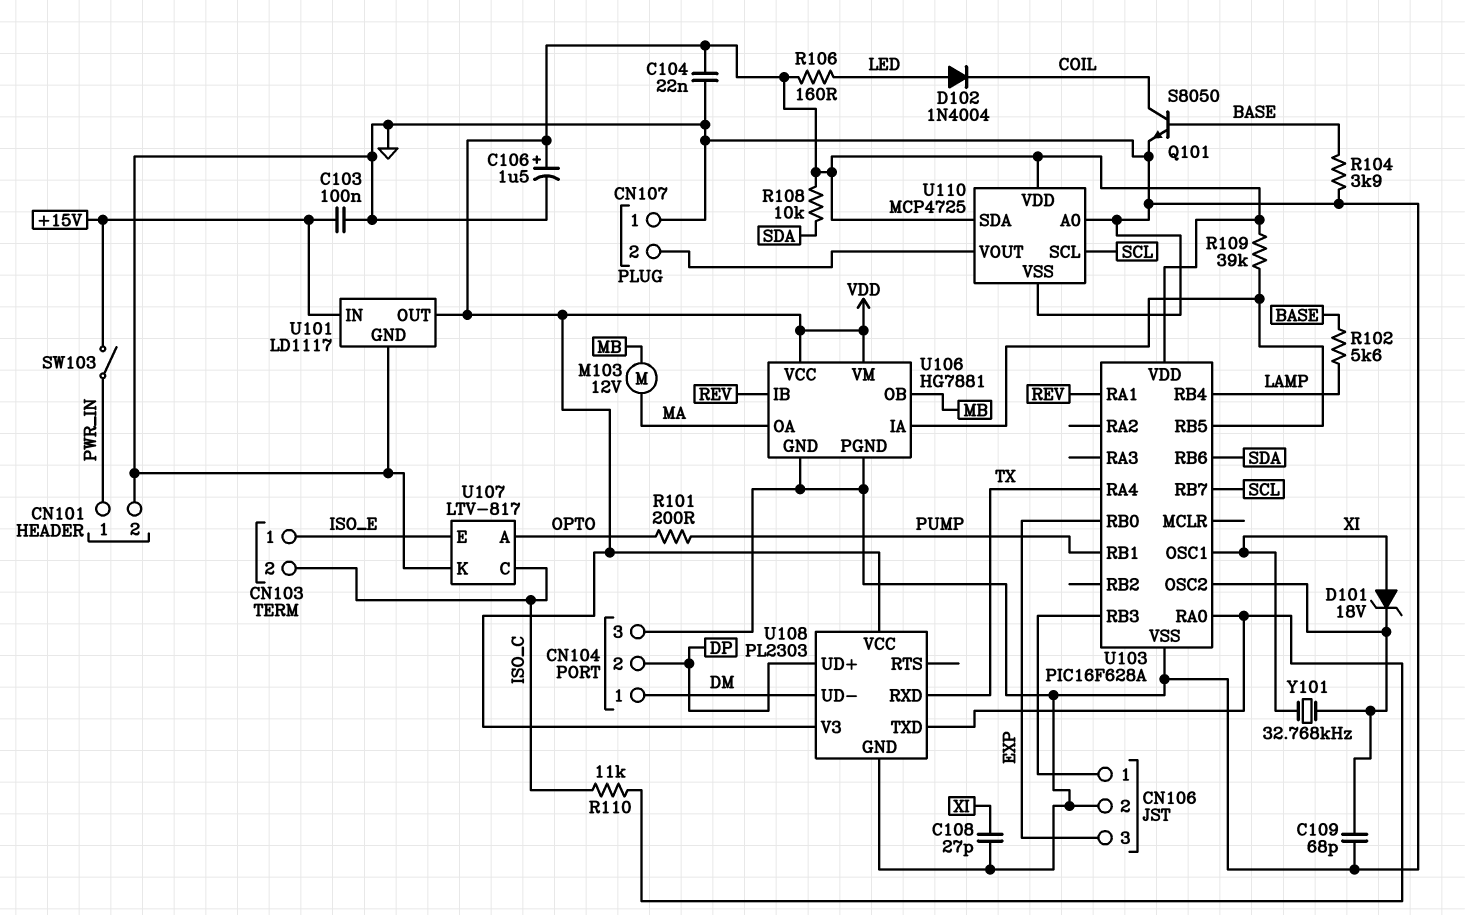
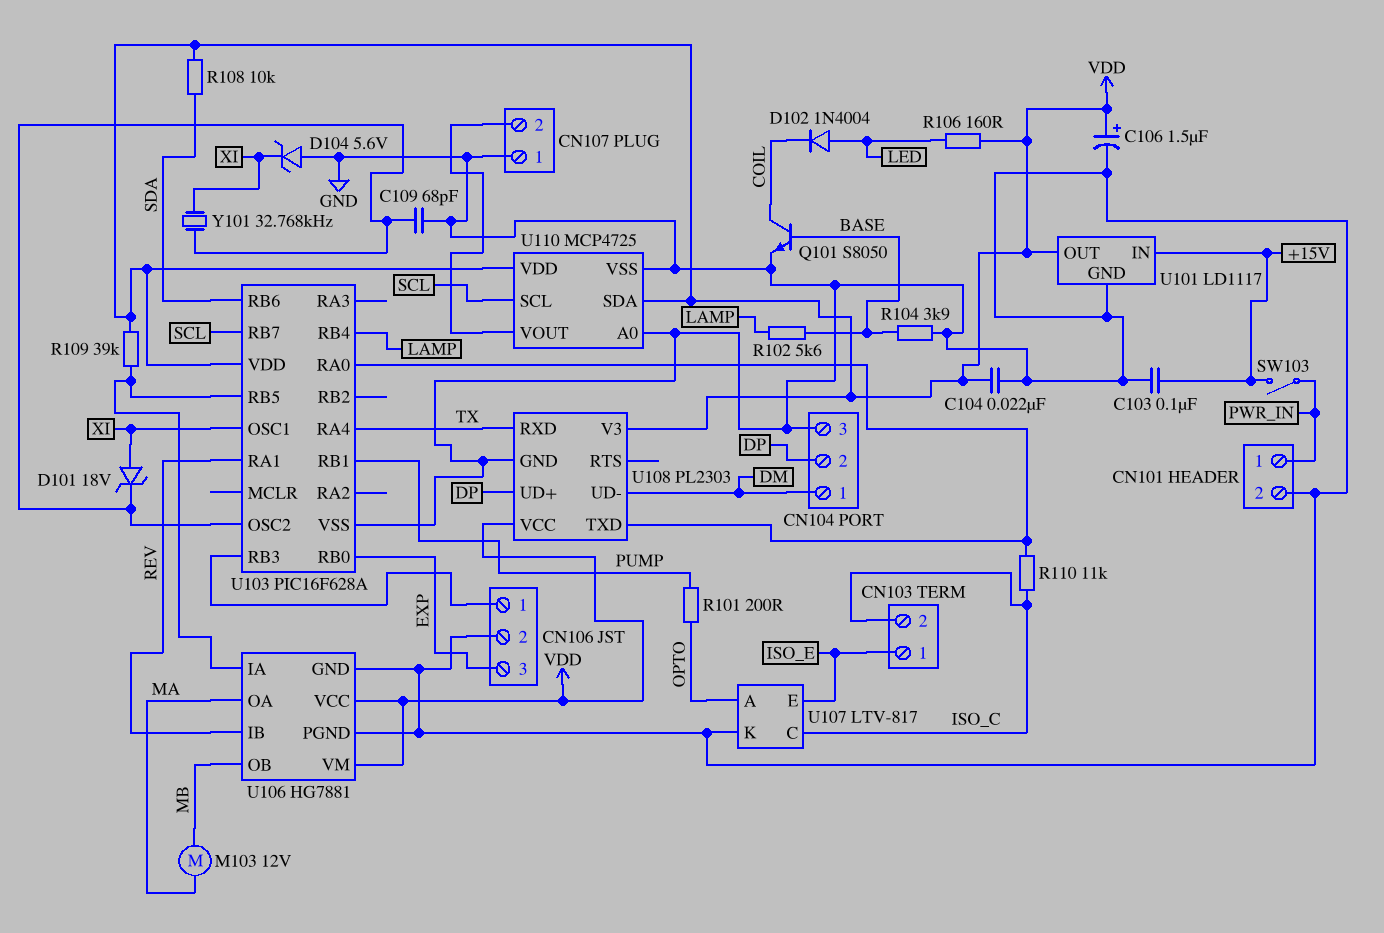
C108: 27pF (GND, XI) -> none
D104: none -> zener 5.6V (A GND, K XI)

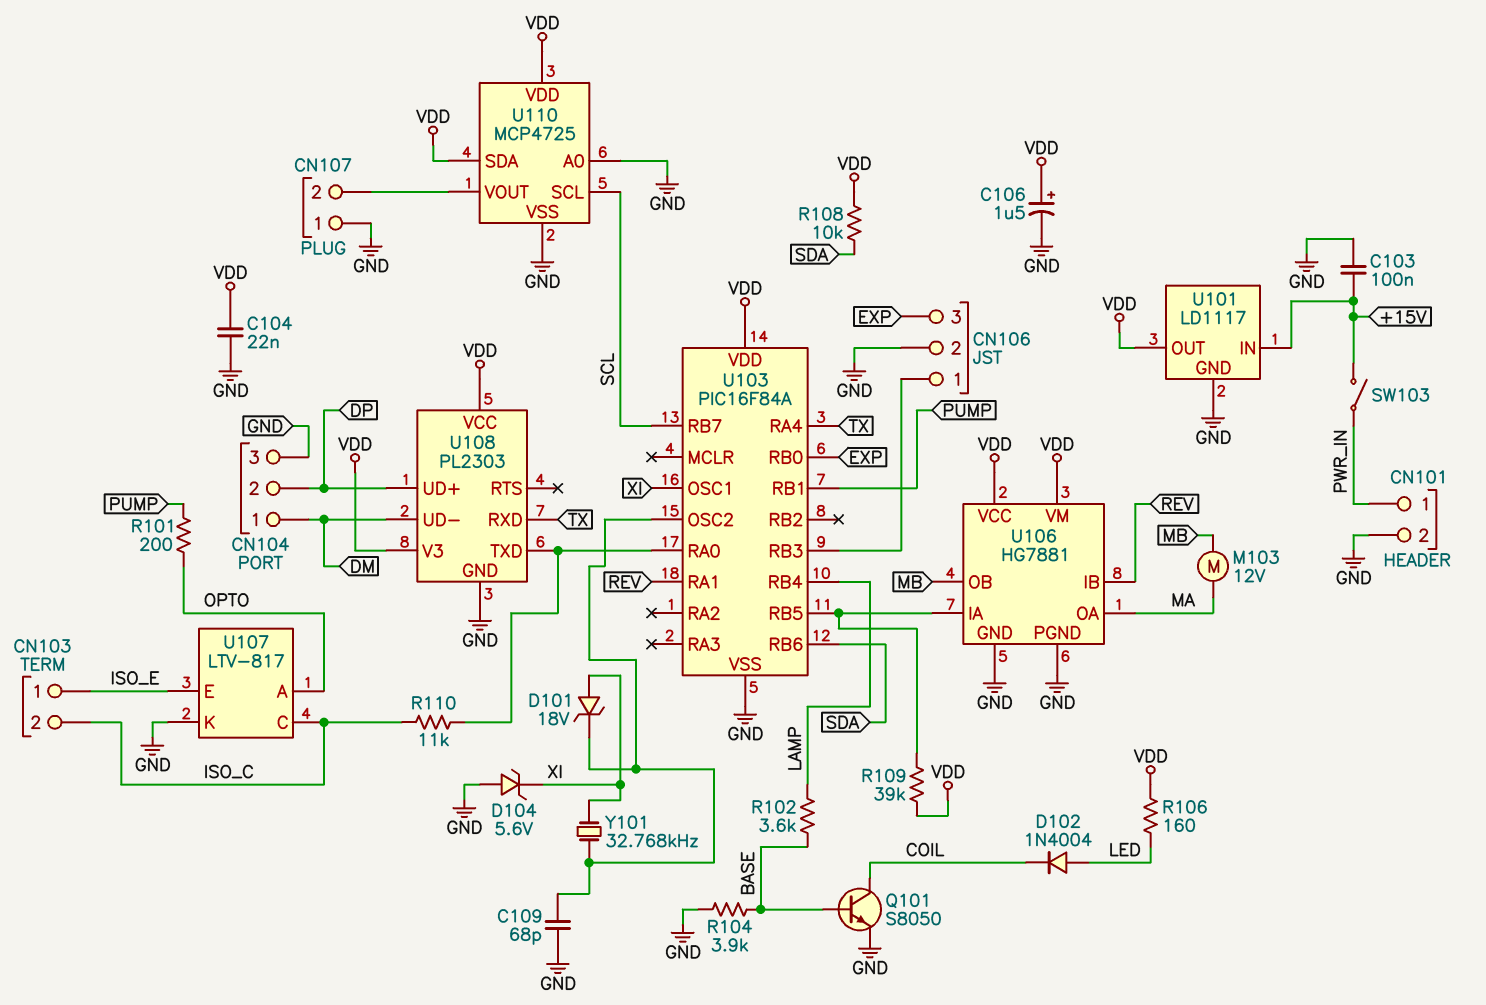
R102: 5.6k (BASE, LAMP) -> 3.6k (BASE, LAMP)
U103: PIC16F628A -> PIC16F84A

